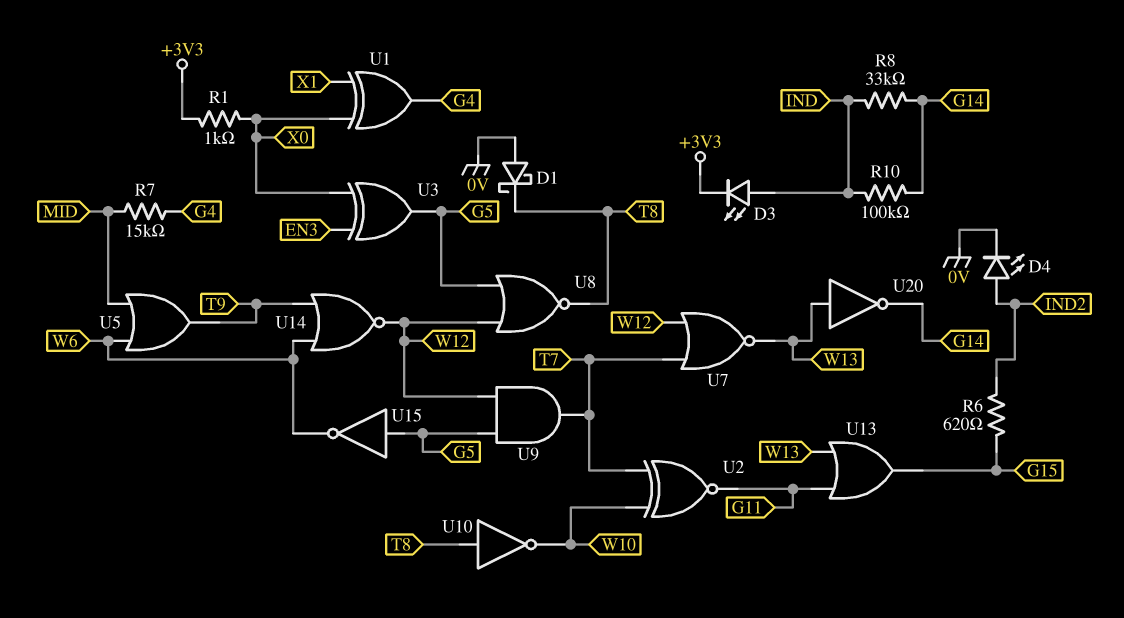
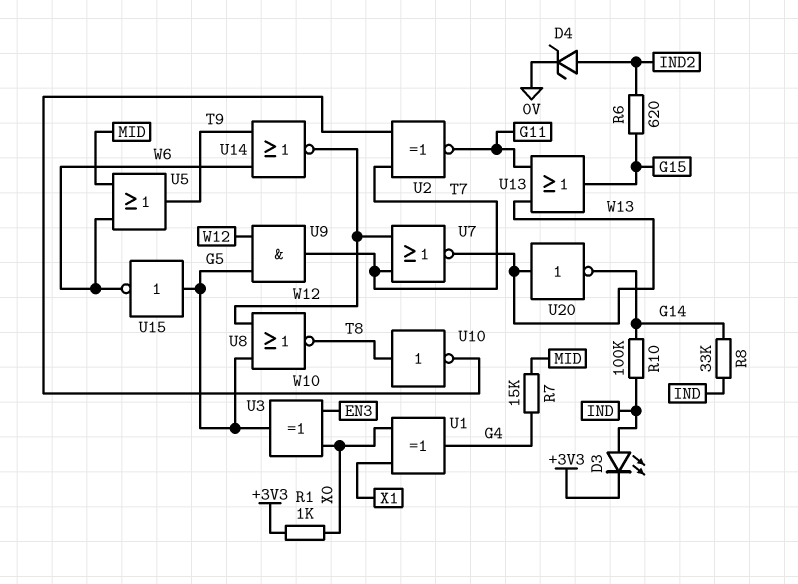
D1: schottky (A 0V, K T8) -> none
D4: LED (A IND2, K 0V) -> zener (A IND2, K 0V)

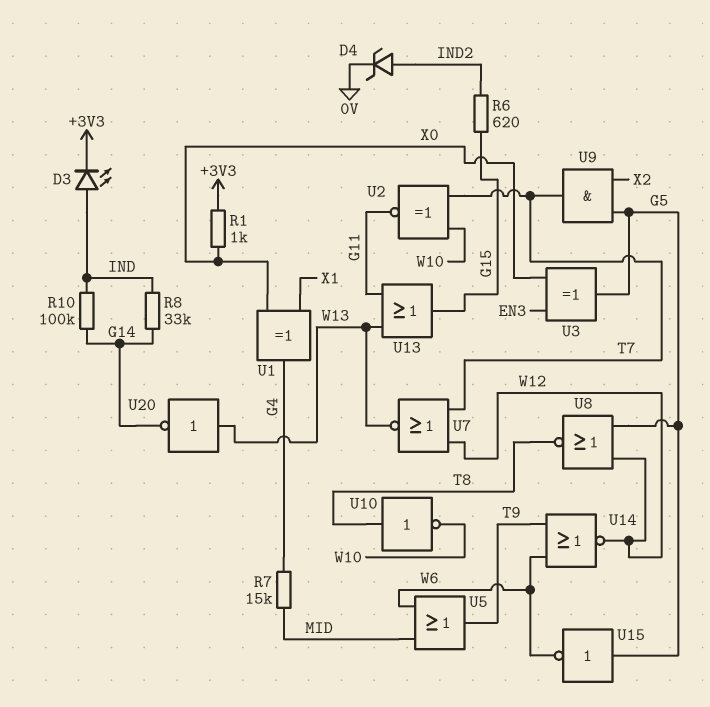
U9: AND (in G5, in W12, out T7) -> AND (in G5, in X2, out T7)

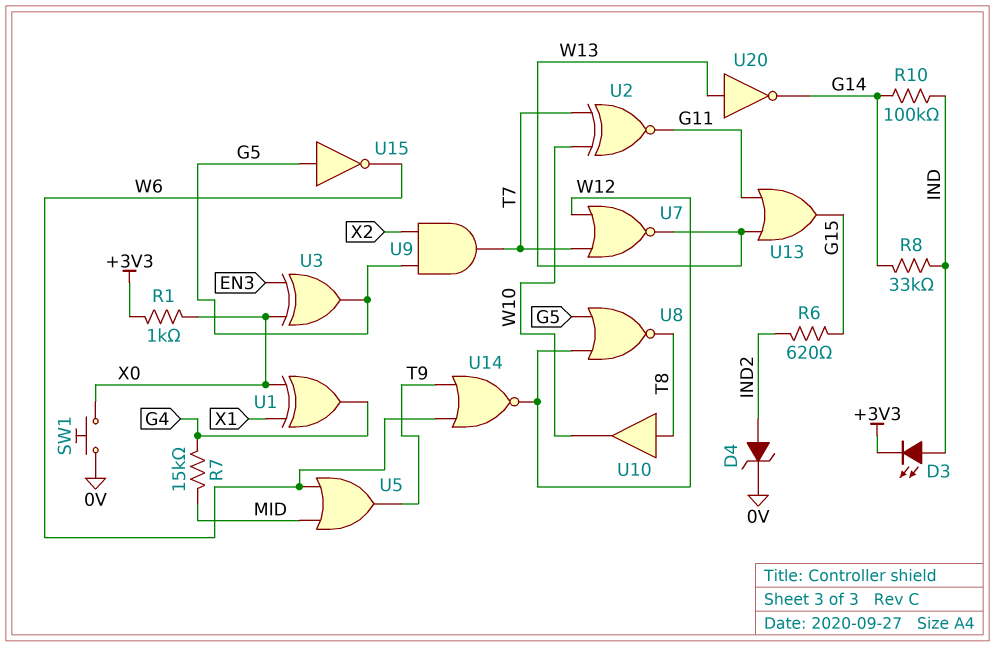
SW1: none -> button (0V, X0)
U10: NOT (in T8, out W10) -> buffer (in T8, out W10)

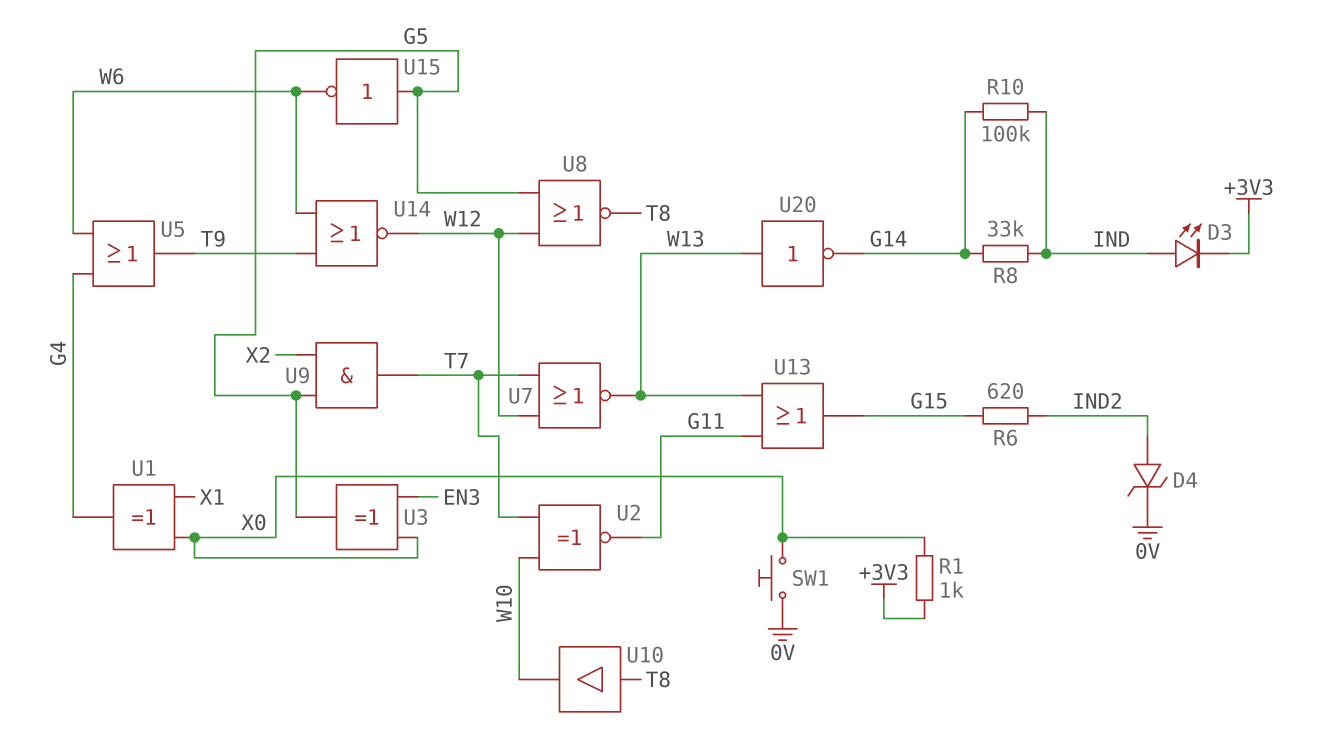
R7: 15k (G4, MID) -> none
U5: OR (in MID, in W6, out T9) -> OR (in G4, in W6, out T9)

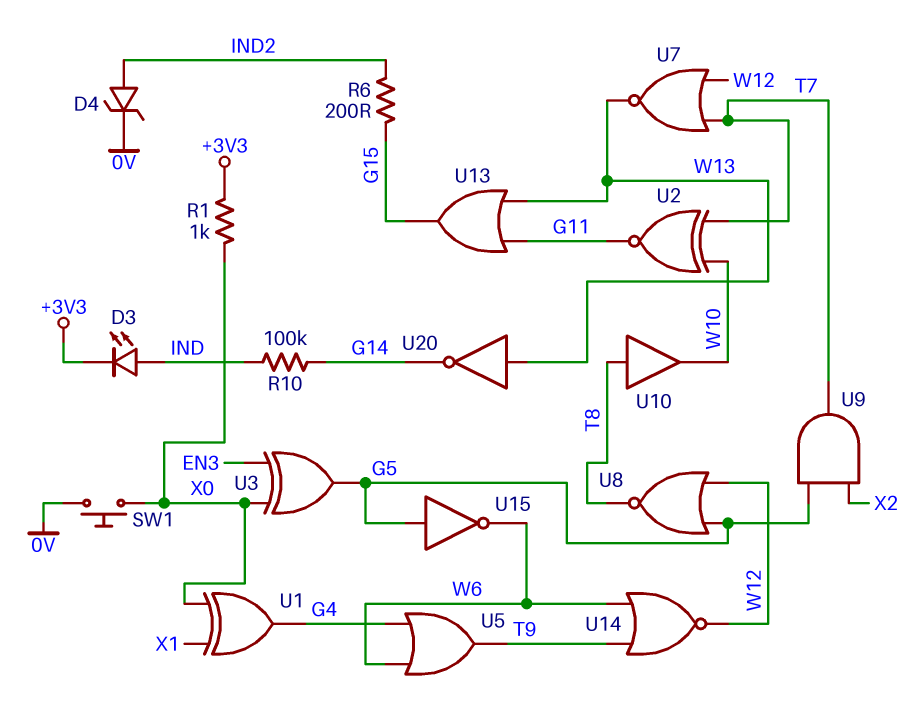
R6: 620 (G15, IND2) -> 200 (G15, IND2)
R8: 33k (G14, IND) -> none

